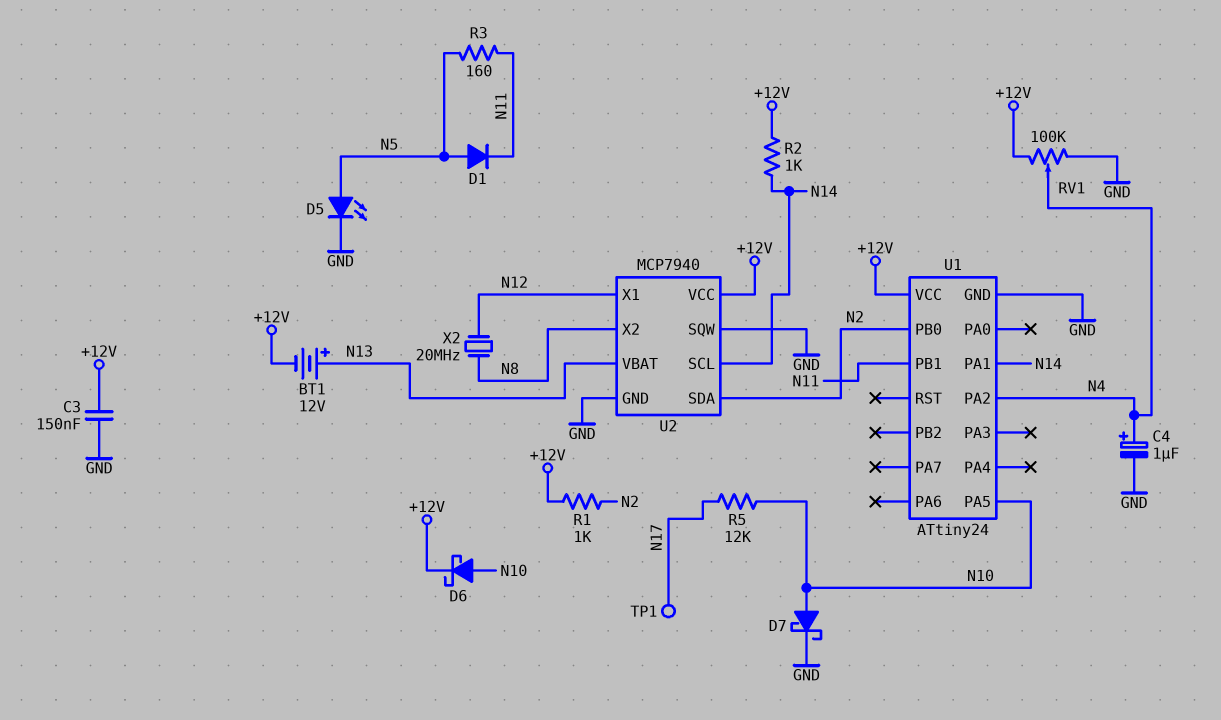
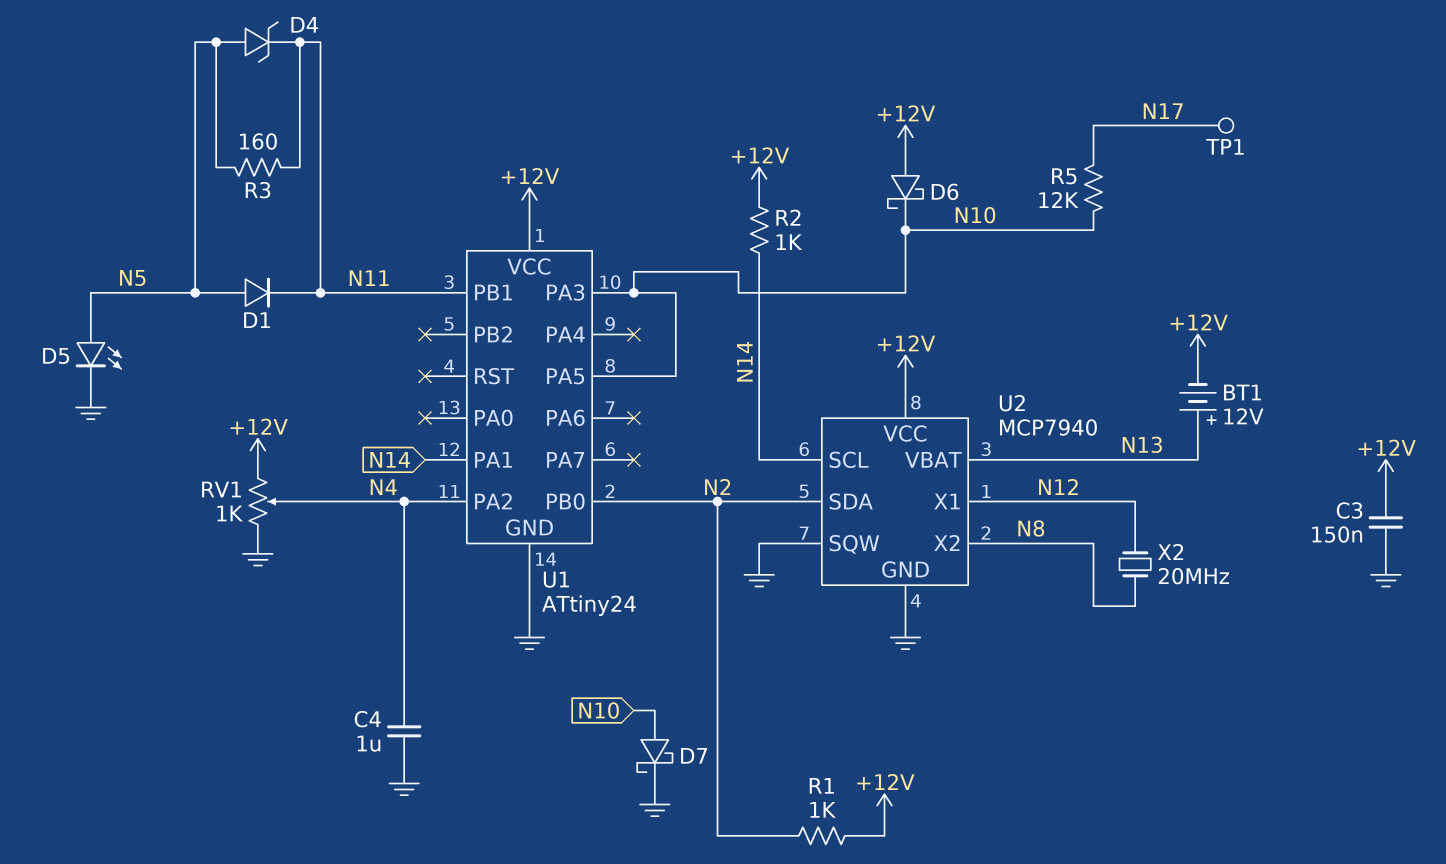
C4: 1uF (plus N4, minus GND) -> 1uF (GND, N4)
D4: none -> zener (A N5, K N11)
D6: schottky (A N10, K +12V) -> schottky (A +12V, K N10)
RV1: 100k (+12V, GND, wiper N4) -> 1k (+12V, GND, wiper N4)
U1 pin PA3: none -> N10

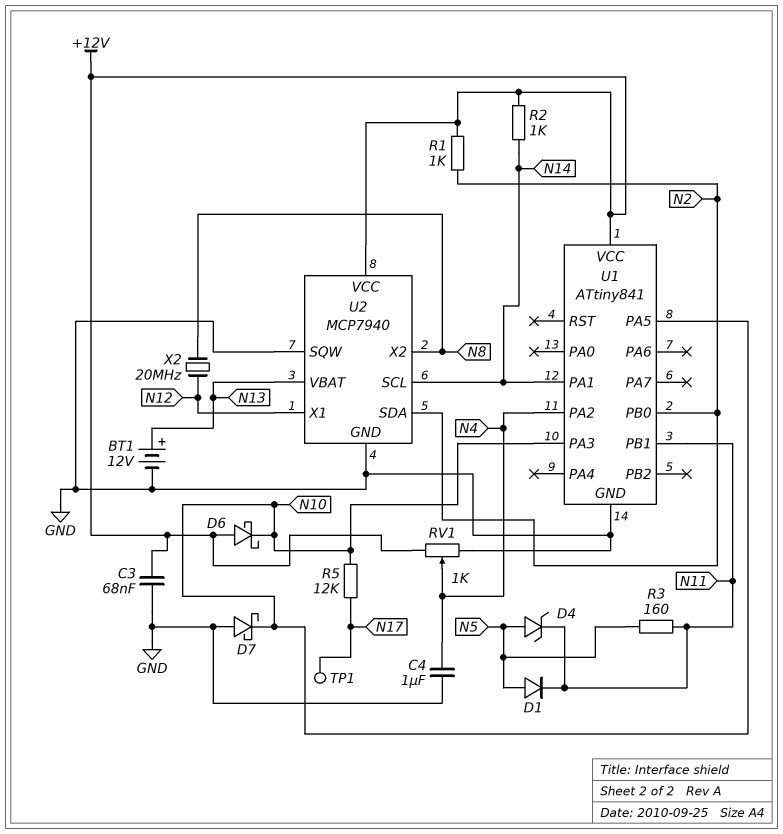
BT1: 12V (plus N13, minus +12V) -> 12V (plus N13, minus GND)
C3: 150nF (+12V, GND) -> 68nF (+12V, GND)
D5: LED (A N5, K GND) -> none
D7: schottky (A N10, K GND) -> schottky (A GND, K N10)
U1: ATtiny24 -> ATtiny841

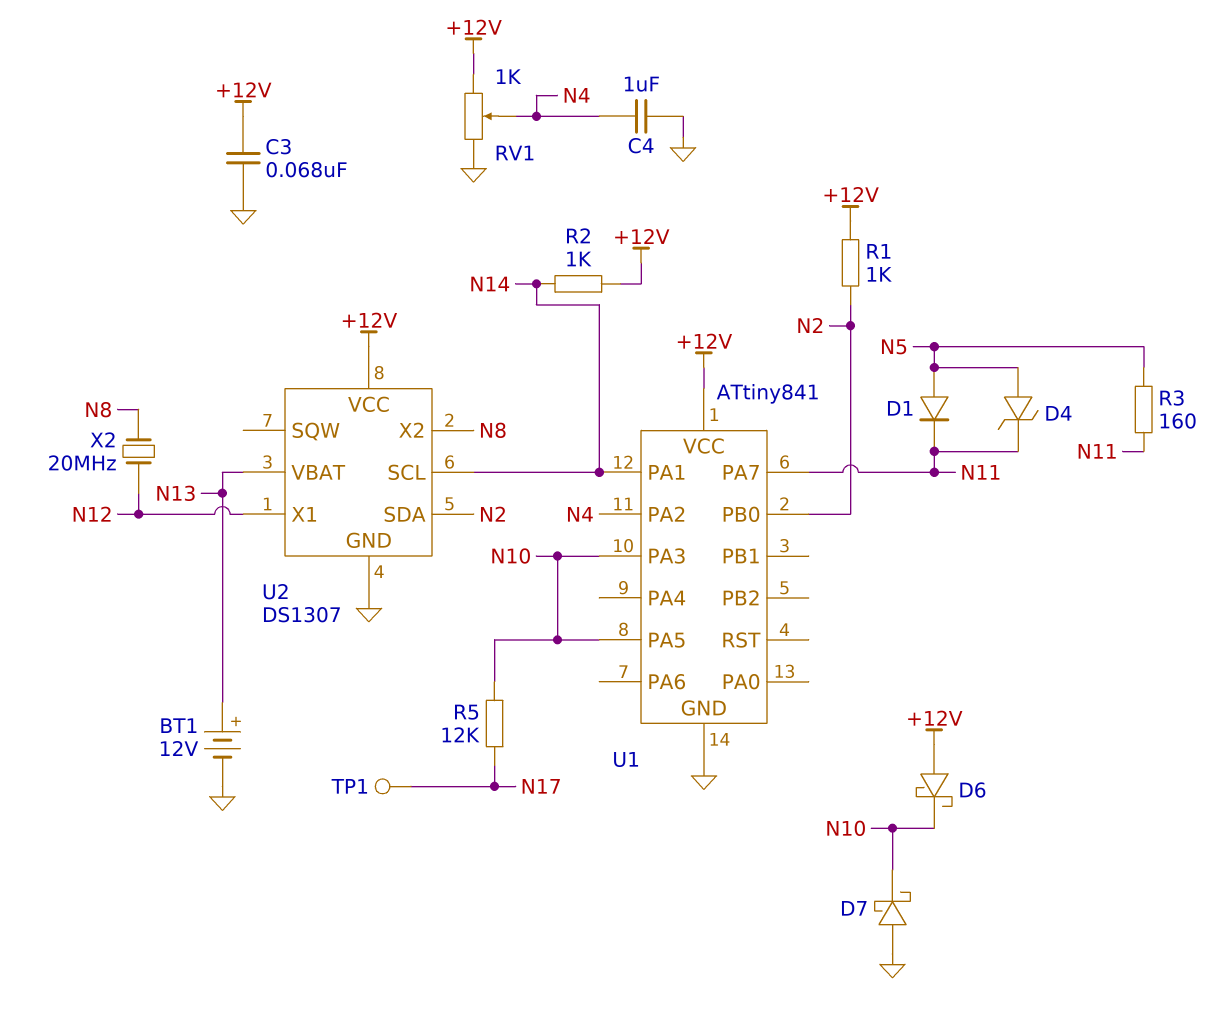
U1 pin PA7: none -> N11
U1 pin PB1: N11 -> none
U2: MCP7940 -> DS1307
U2 pin SQW: GND -> none

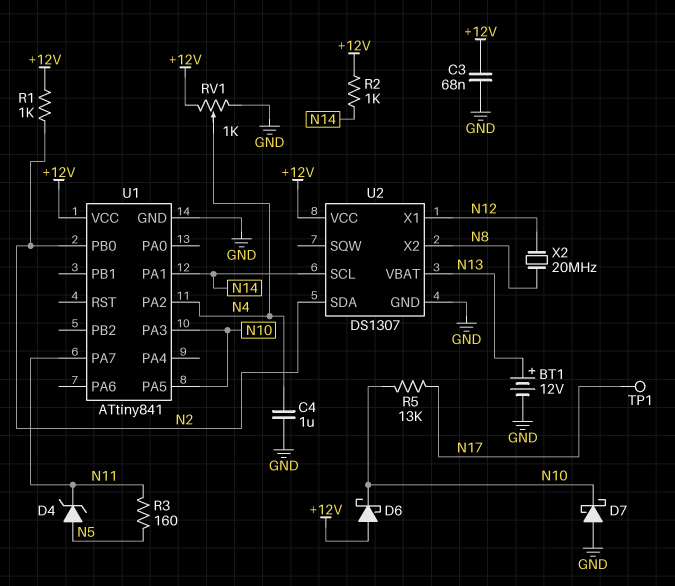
D1: diode (A N5, K N11) -> none
R5: 12k (N10, N17) -> 13k (N10, N17)

